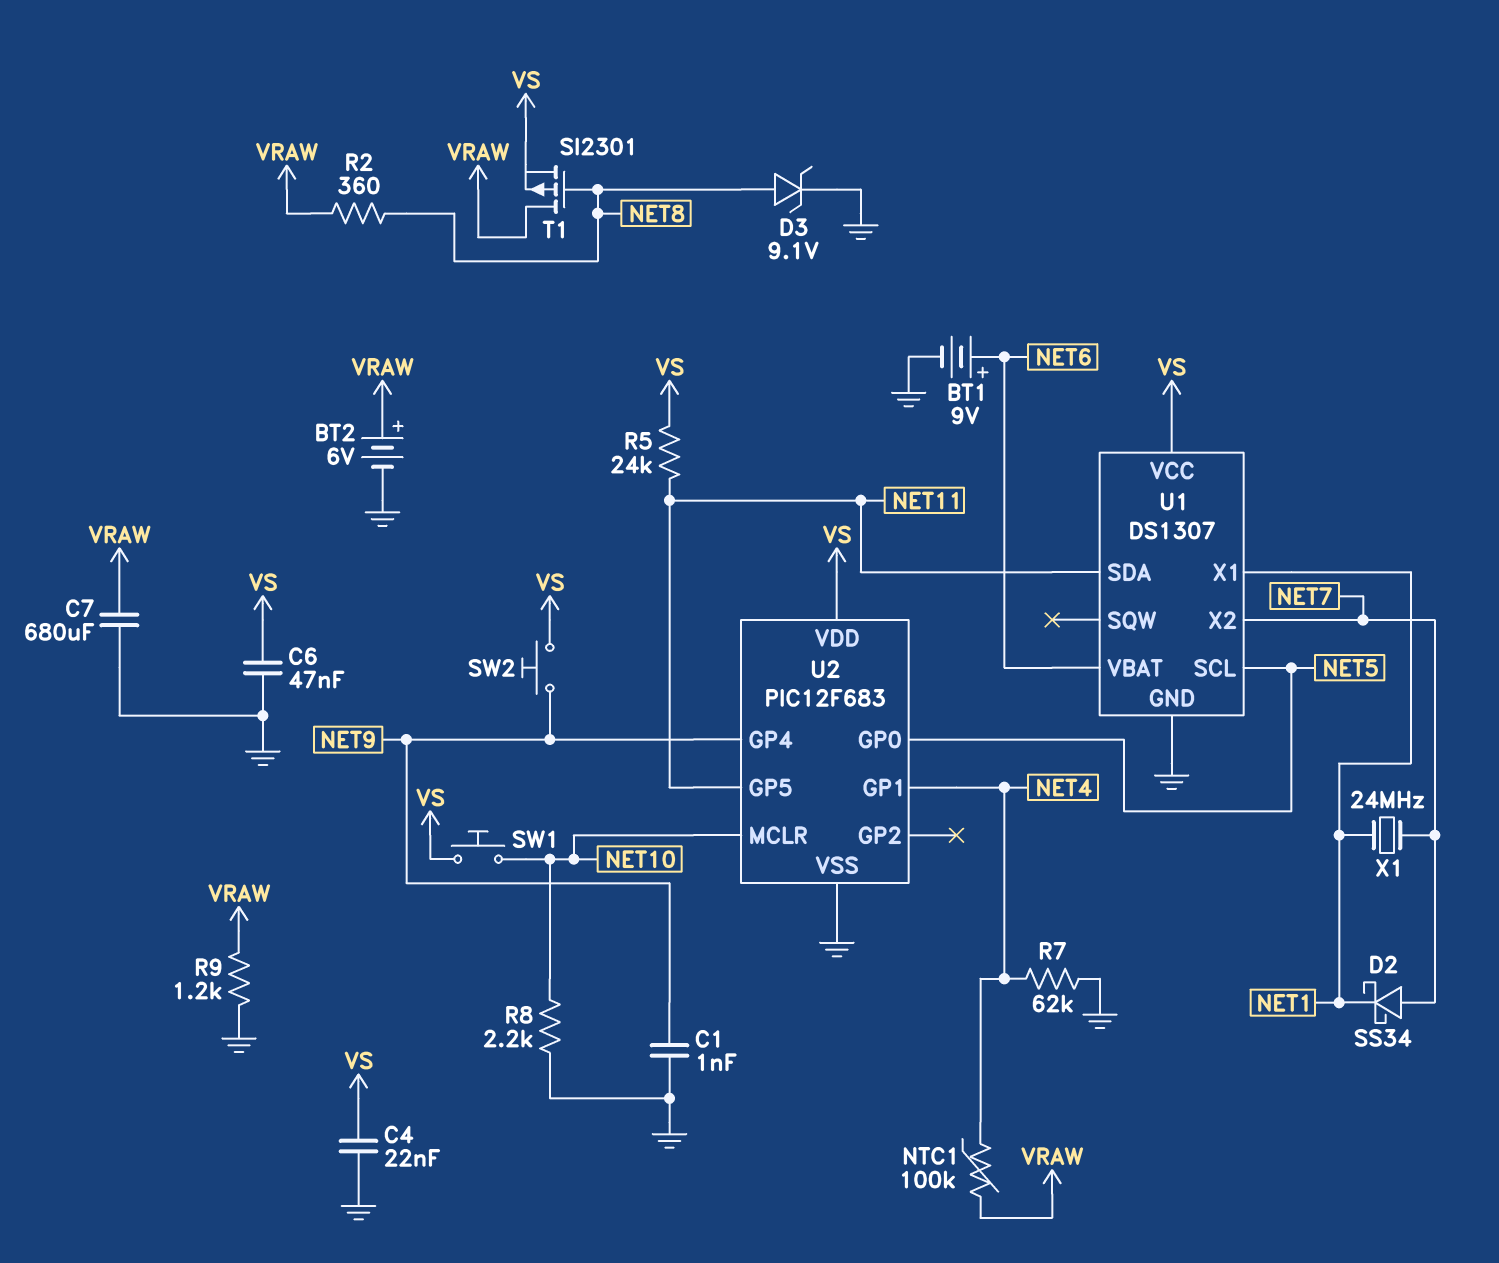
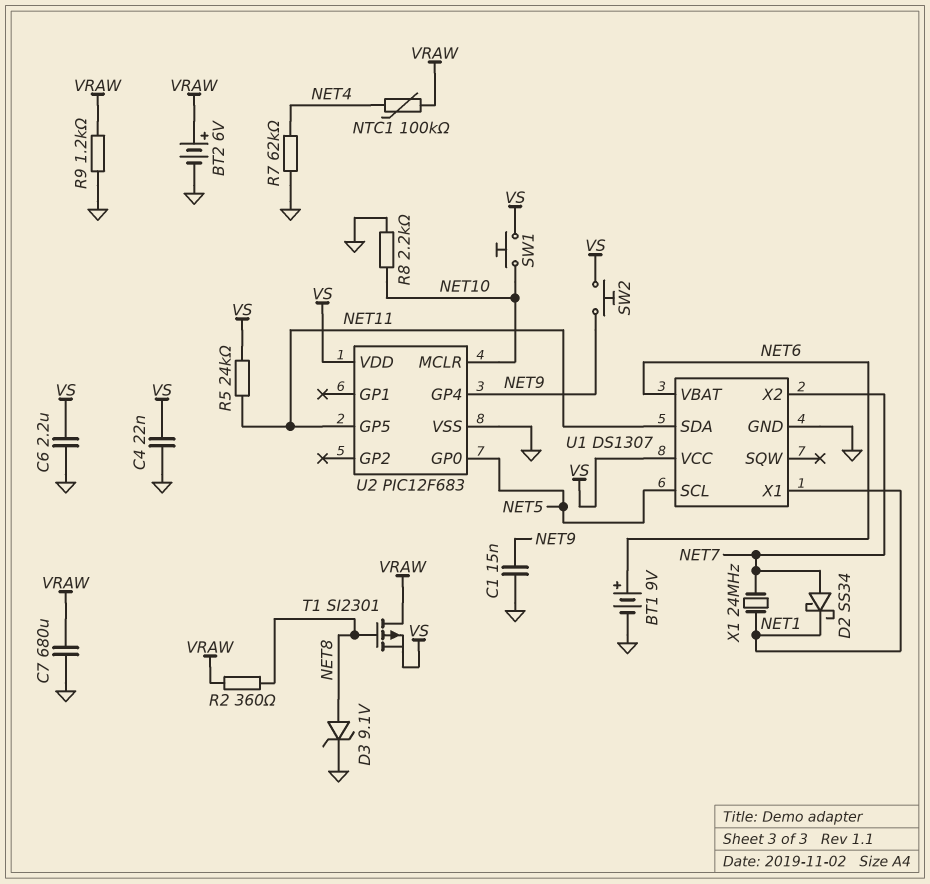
C1: 1nF (GND, NET9) -> 15nF (GND, NET9)
C6: 47nF (GND, VS) -> 2.2uF (GND, VS)
U2 pin GP1: NET4 -> none

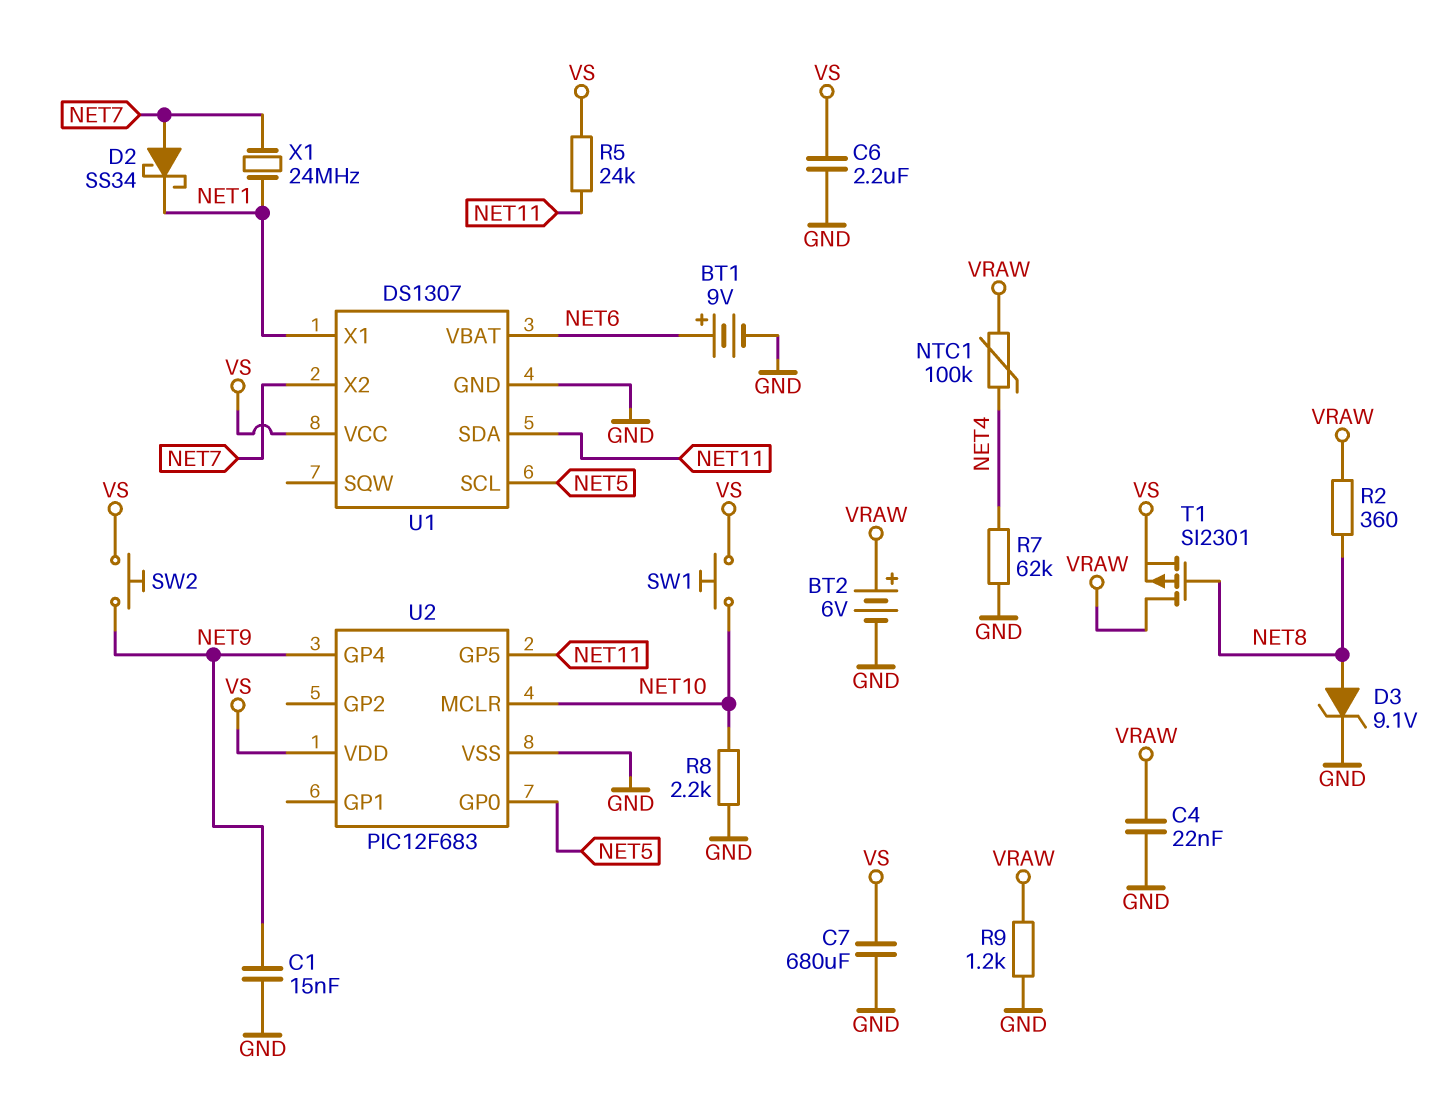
C4: 22nF (GND, VS) -> 22nF (GND, VRAW)
C7: 680uF (GND, VRAW) -> 680uF (GND, VS)

